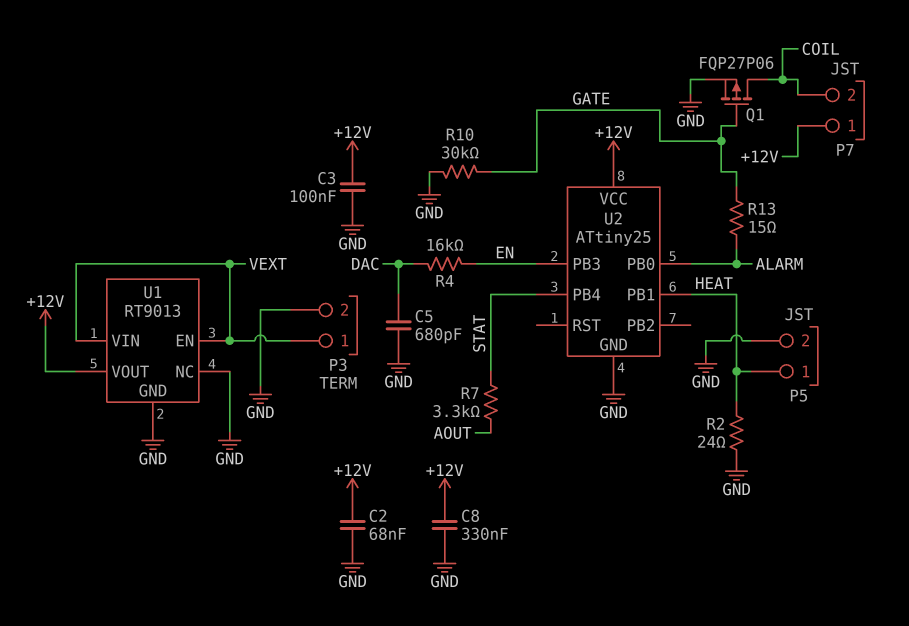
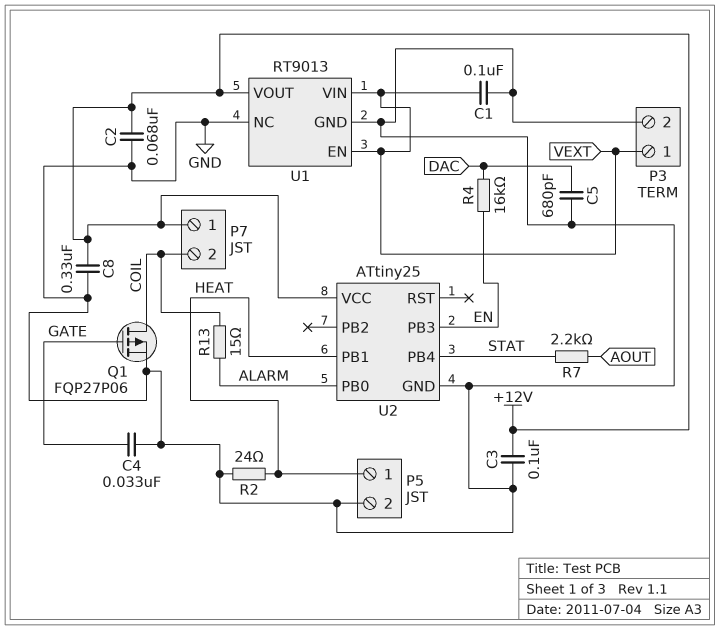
C1: none -> 100nF (GND, VEXT)
C4: none -> 33nF (GATE, GND)
R7: 3.3k (AOUT, STAT) -> 2.2k (AOUT, STAT)
R10: 30k (GATE, GND) -> none
R13: 15 (ALARM, GATE) -> 15 (ALARM, COIL)

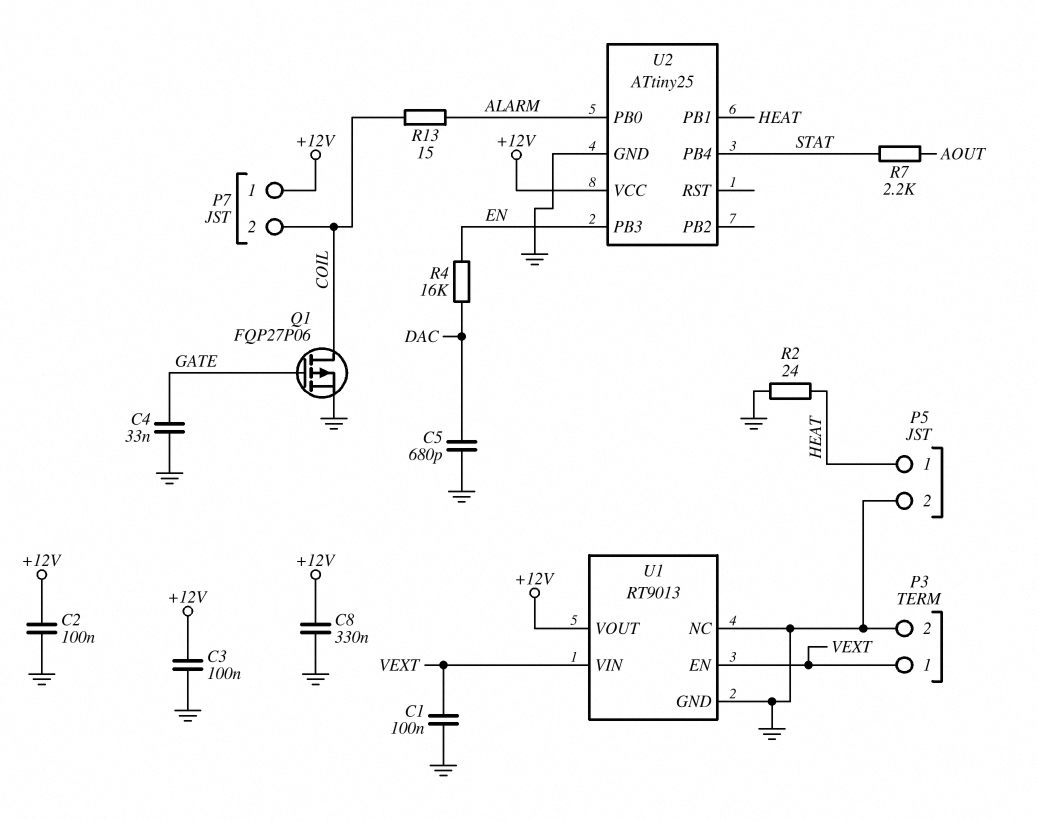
C2: 68nF (+12V, GND) -> 100nF (+12V, GND)

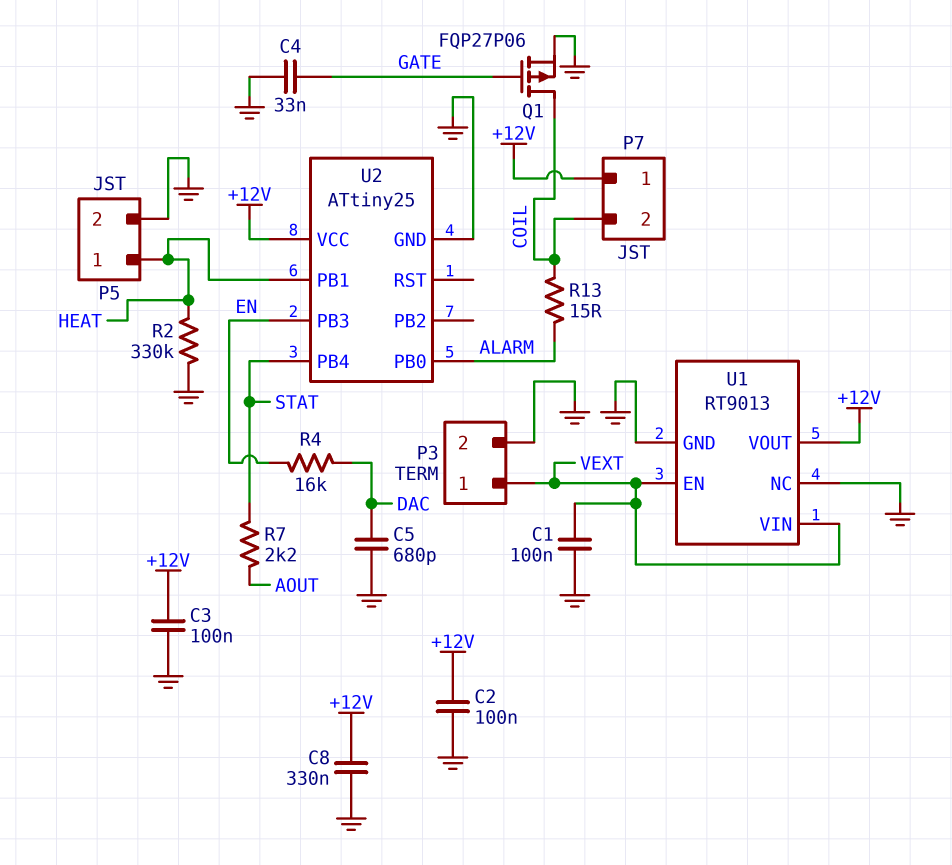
R2: 24 (GND, HEAT) -> 330k (GND, HEAT)

